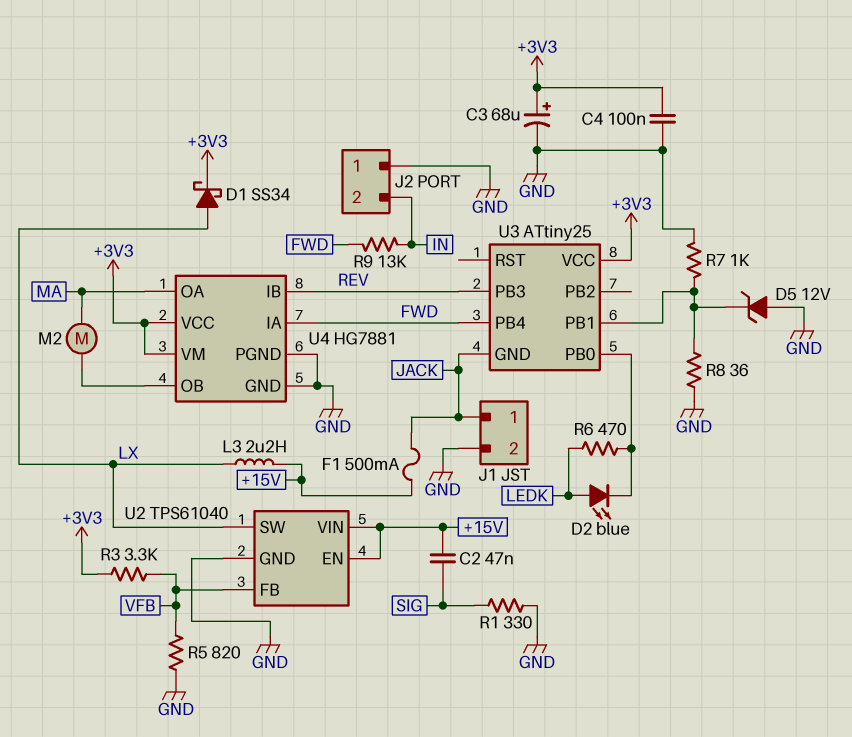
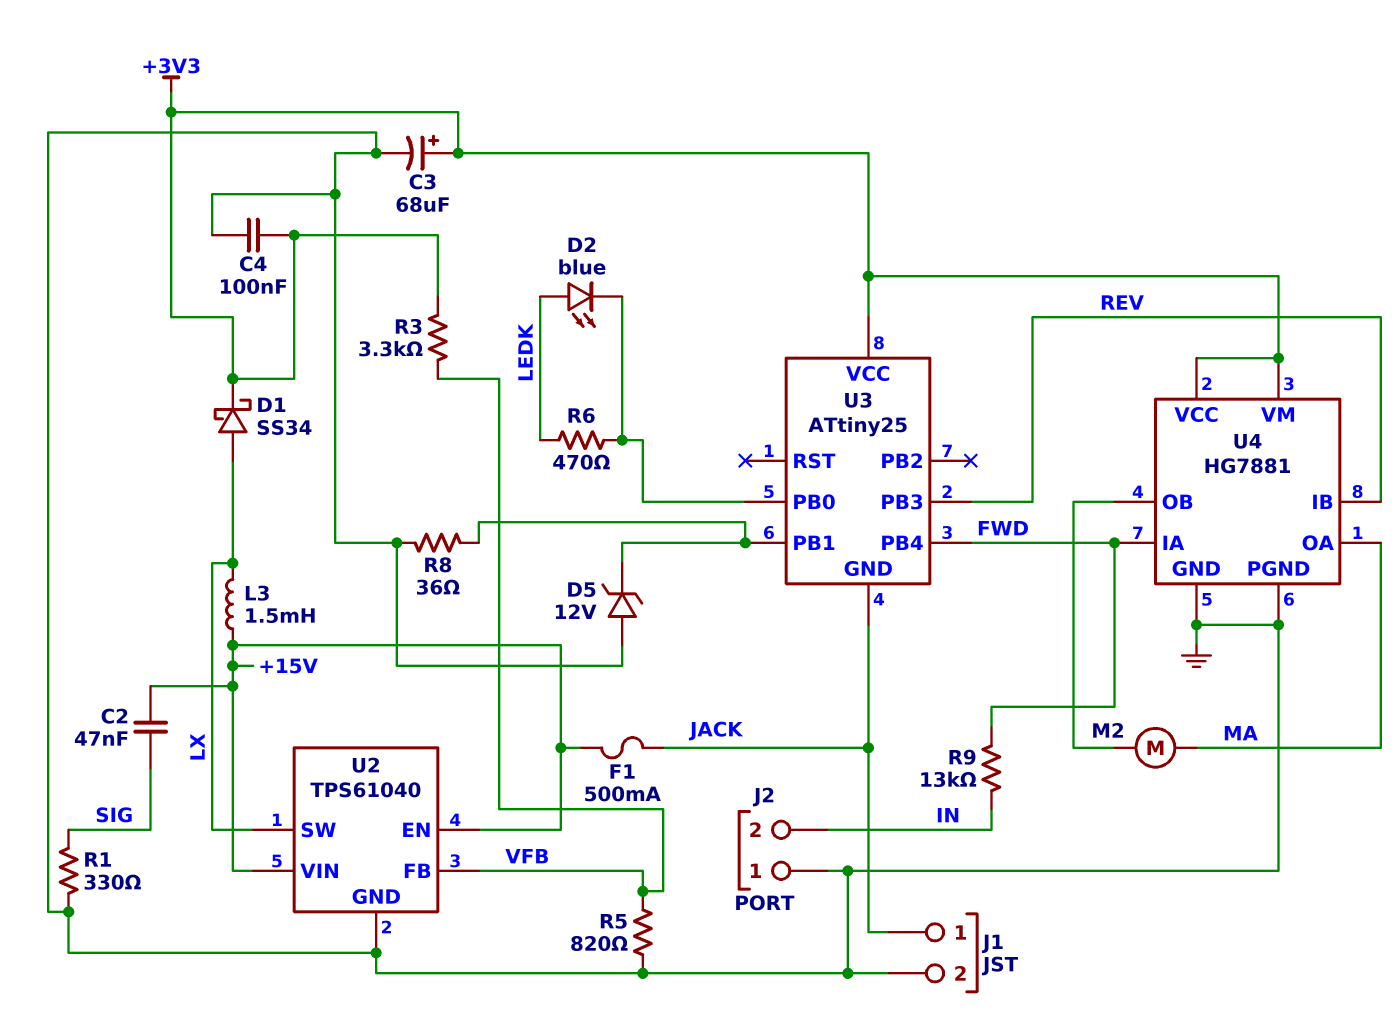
L3: 2.2uH (+15V, LX) -> 1.5mH (+15V, LX)
R7: 1k (GND, U3/PB1) -> none

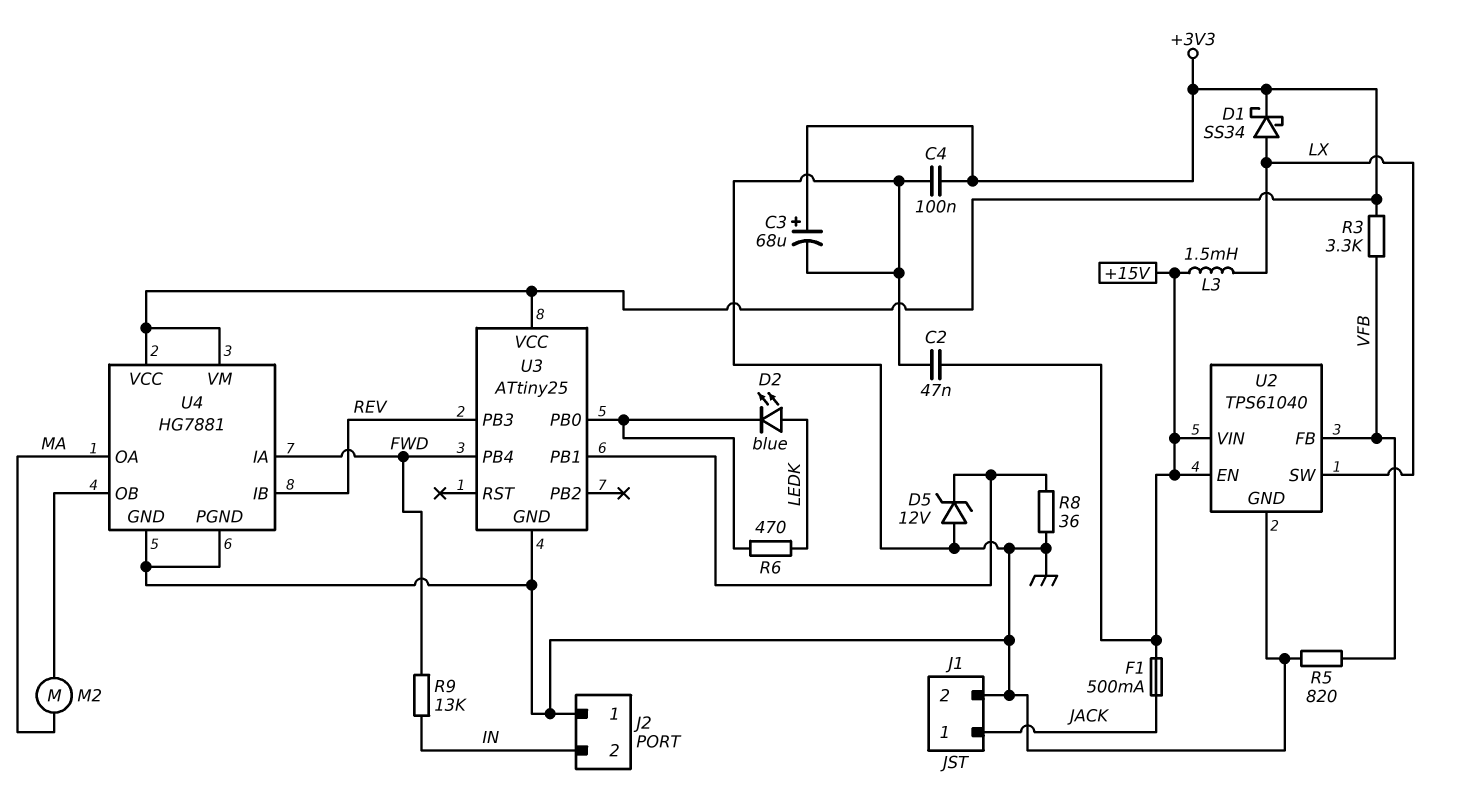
C2: 47nF (+15V, SIG) -> 47nF (+15V, GND)
R1: 330 (GND, SIG) -> none
U3 pin GND: JACK -> GND

